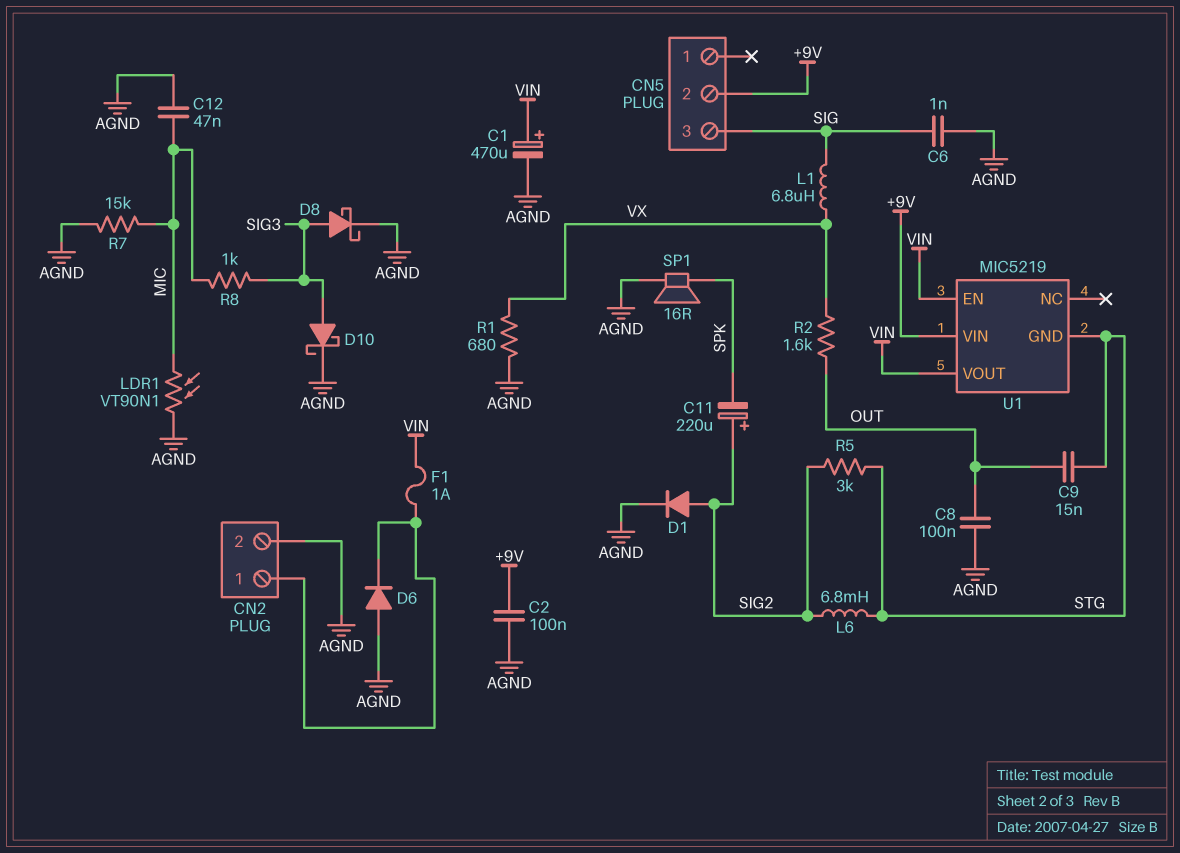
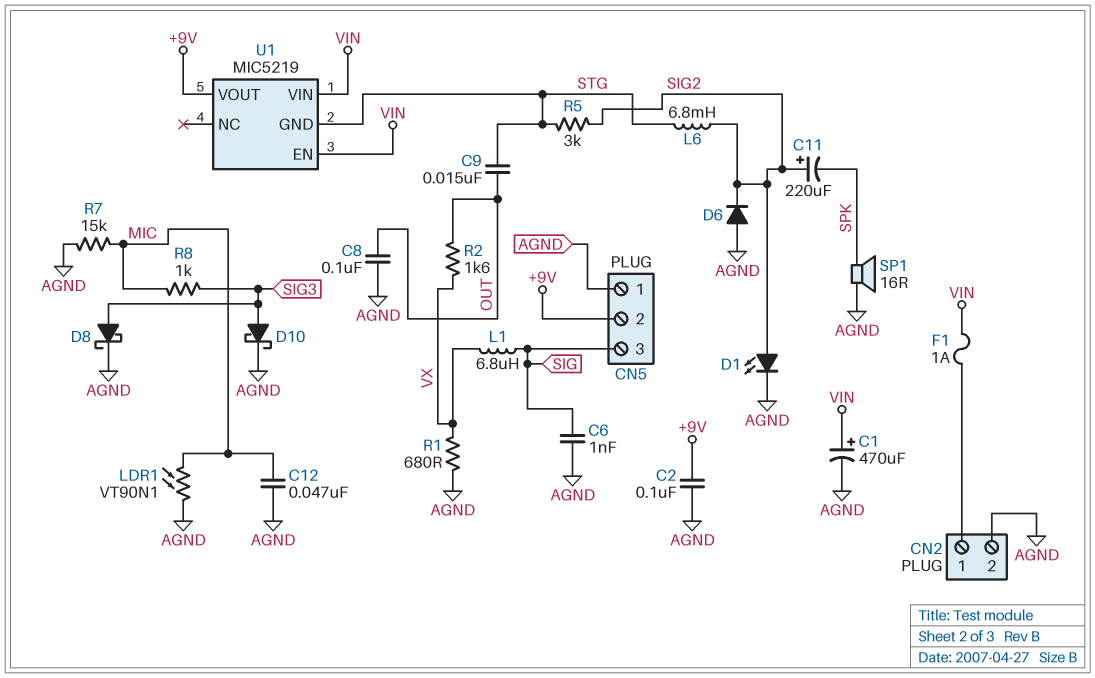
CN5 pin 1: none -> AGND
D1: diode (A SIG2, K AGND) -> LED (A SIG2, K AGND)
D6: diode (A AGND, K CN2/1) -> diode (A AGND, K SIG2)
U1 pin VIN: +9V -> VIN
U1 pin VOUT: VIN -> +9V

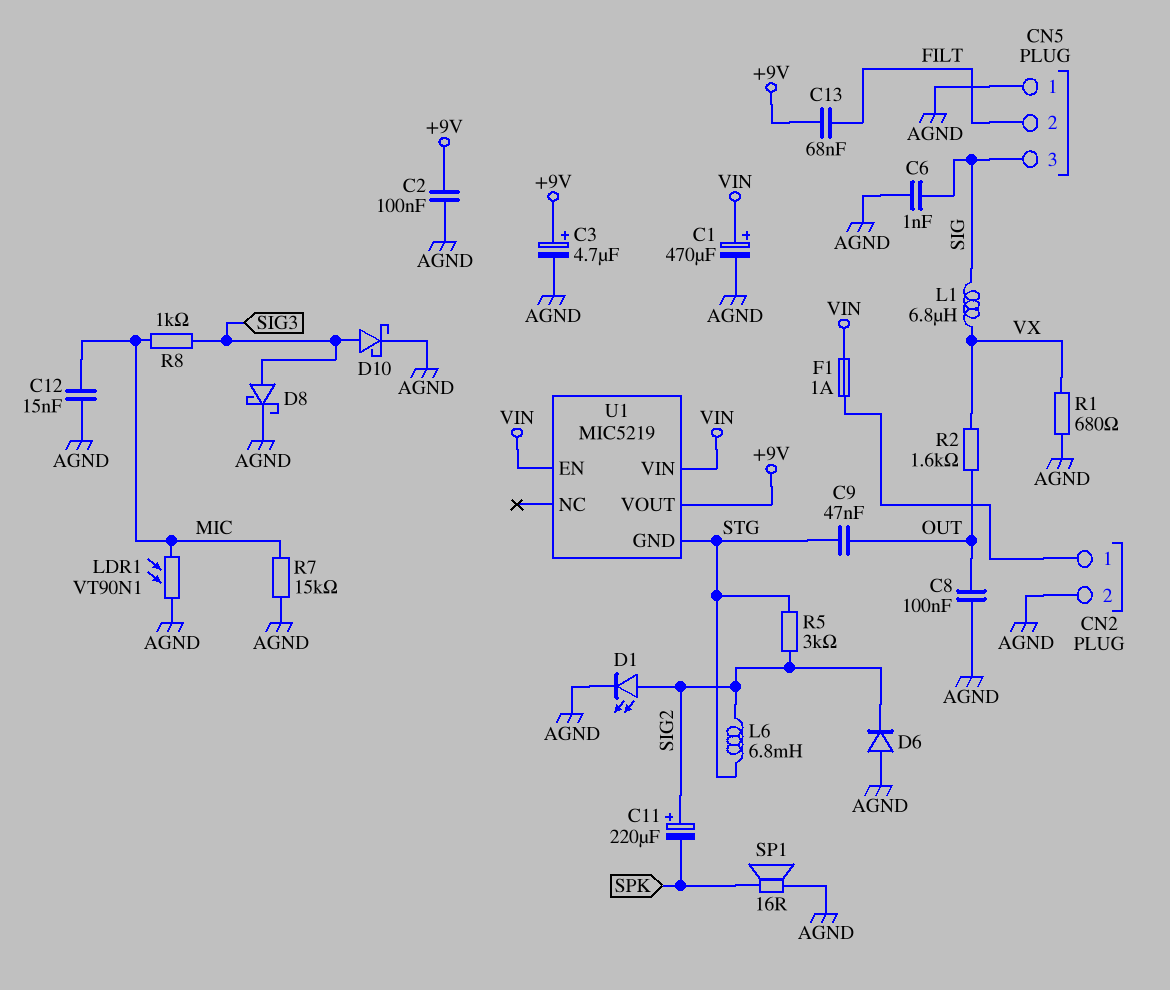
C3: none -> 4.7uF (plus +9V, minus AGND)
C9: 15nF (OUT, STG) -> 47nF (OUT, STG)
C12: 47nF (AGND, MIC) -> 15nF (AGND, MIC)
C13: none -> 68nF (+9V, FILT)
CN5 pin 2: +9V -> FILT

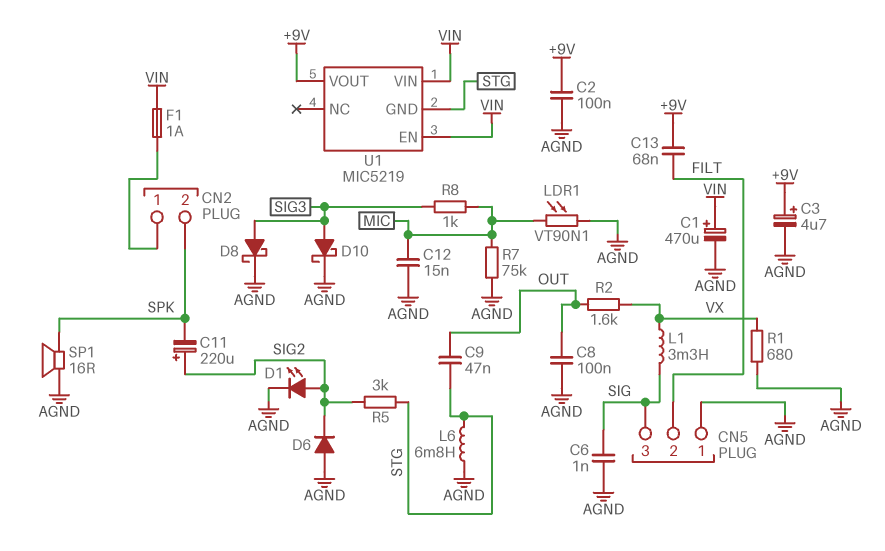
CN2 pin 2: AGND -> SPK
L1: 6.8uH (SIG, VX) -> 3.3mH (SIG, VX)
L6: 6.8mH (SIG2, STG) -> 6.8mH (AGND, STG)
R7: 15k (AGND, MIC) -> 75k (AGND, MIC)

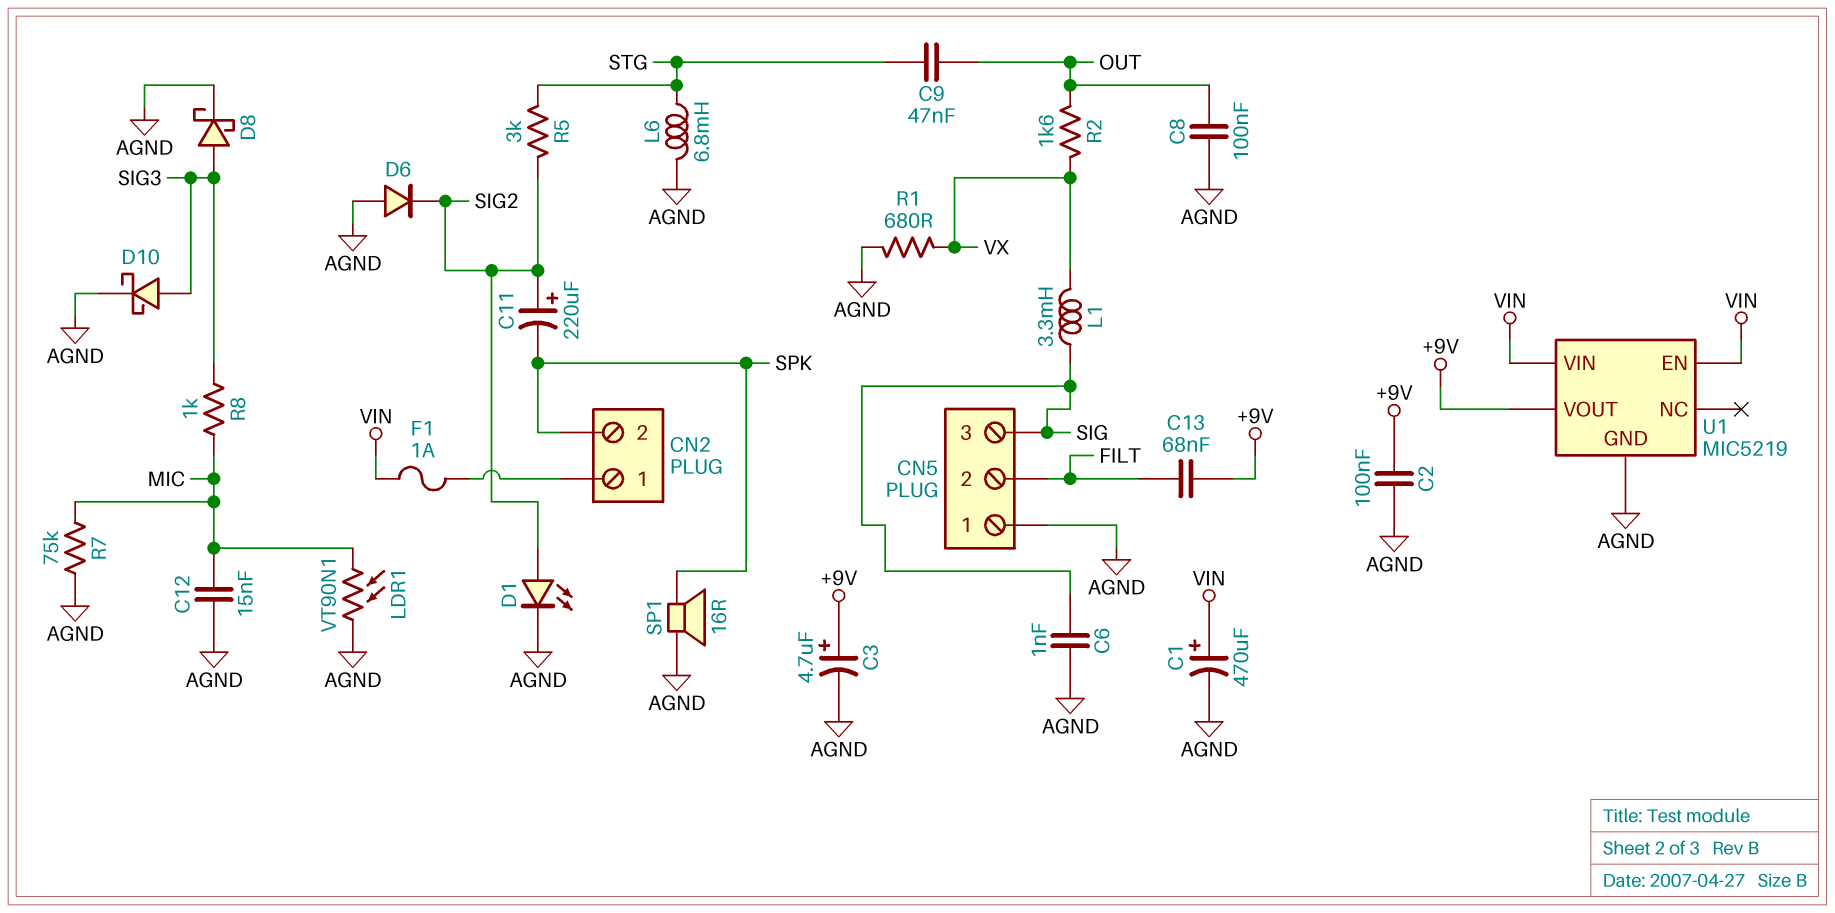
U1 pin GND: STG -> AGND

